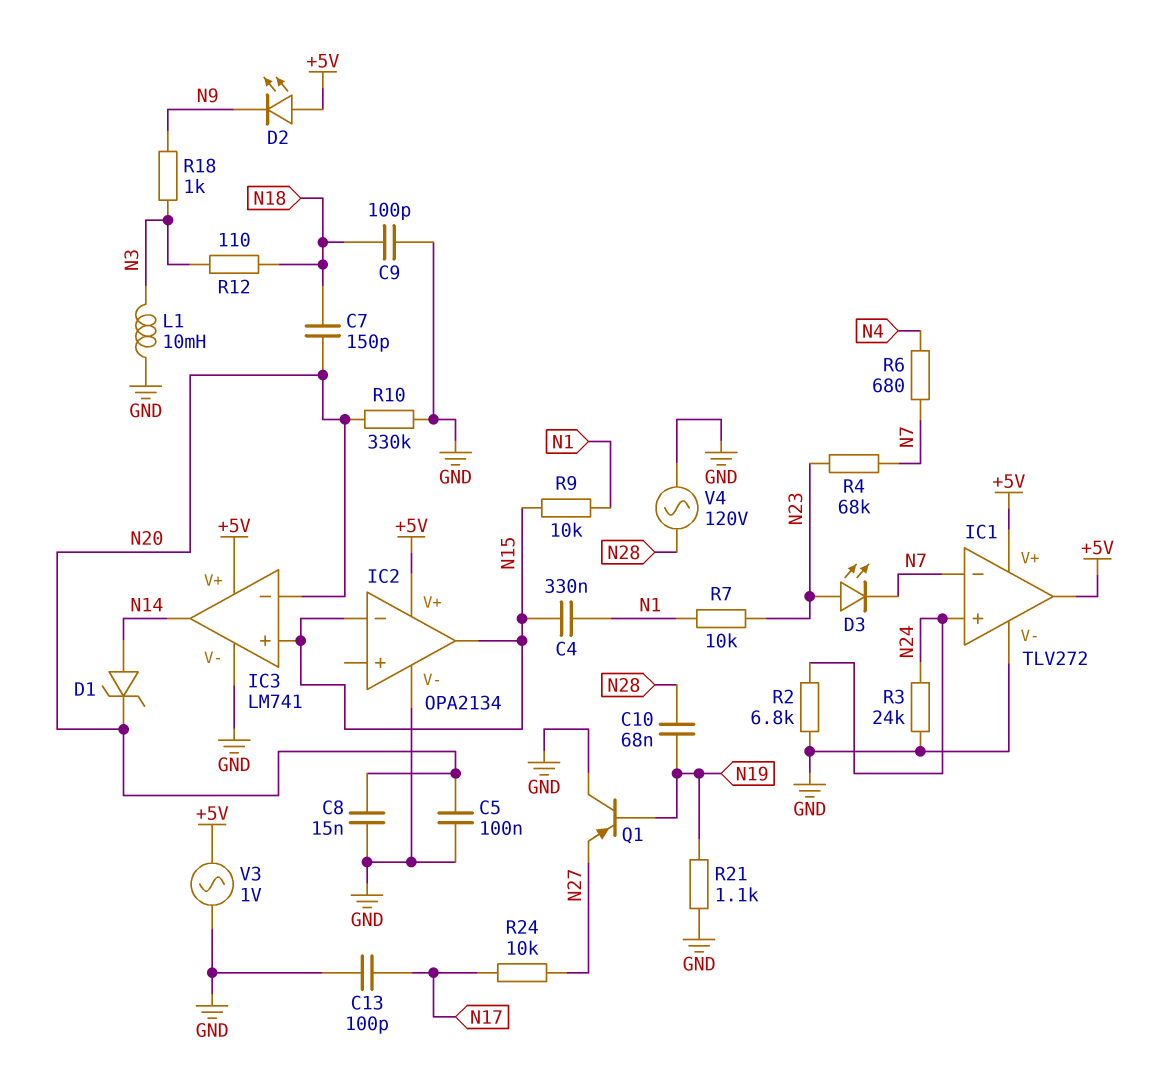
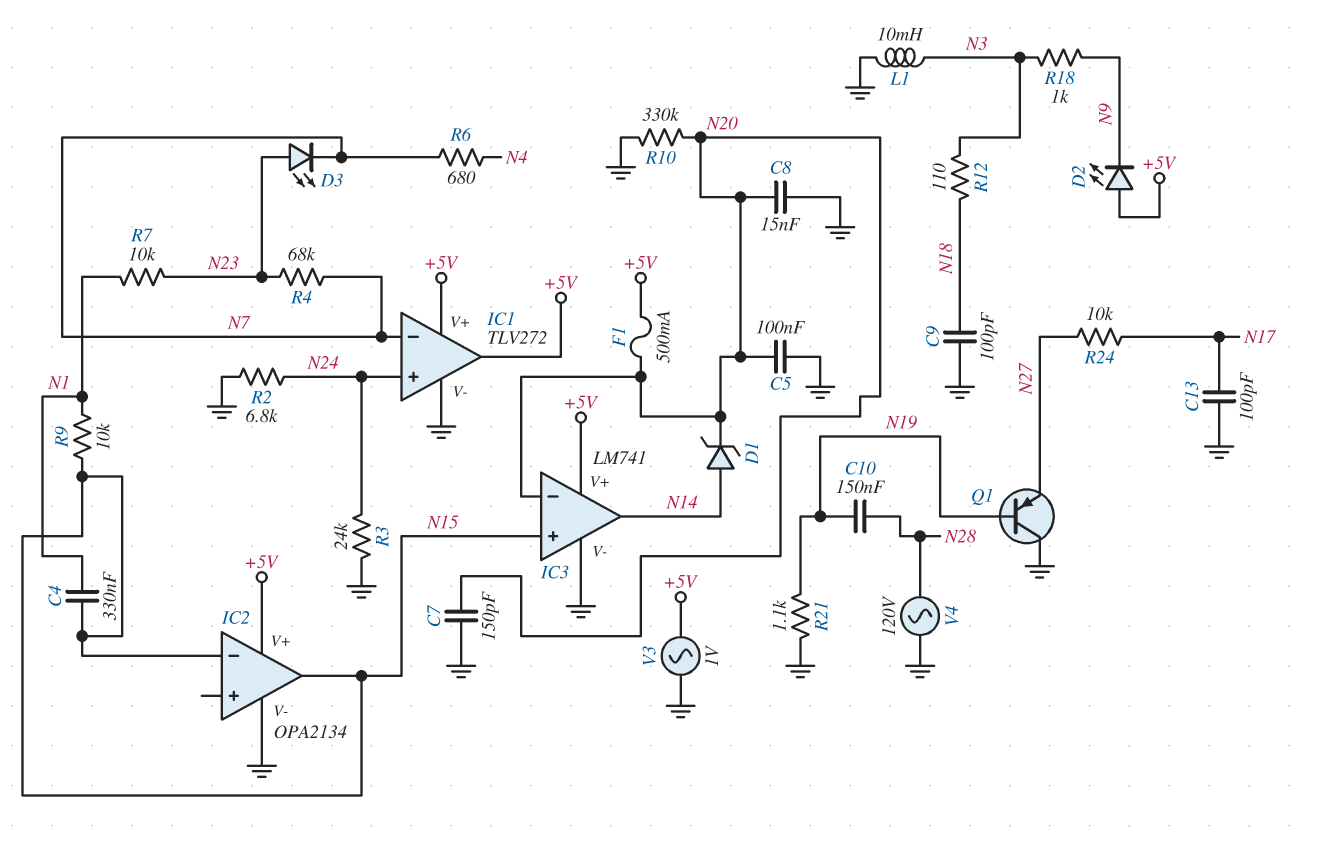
C7: 150pF (N18, N20) -> 150pF (GND, N20)
C10: 68nF (N19, N28) -> 150nF (N19, N28)
F1: none -> 500mA (+5V, N20)

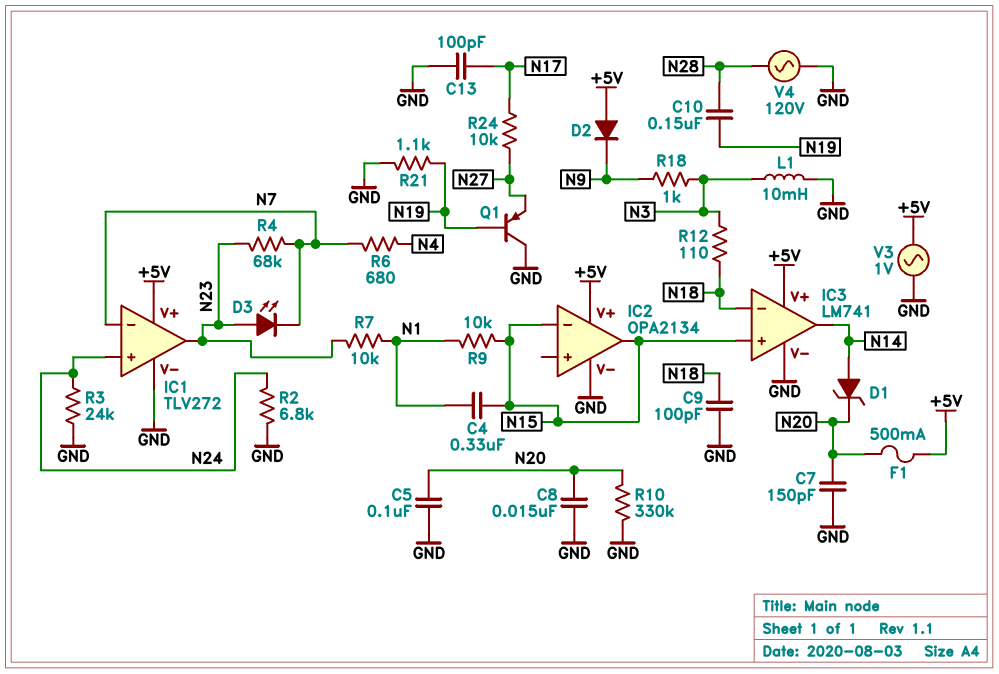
D2: LED (A +5V, K N9) -> diode (A +5V, K N9)
IC1 pin out: +5V -> N23
IC3 pin in-: N20 -> N18

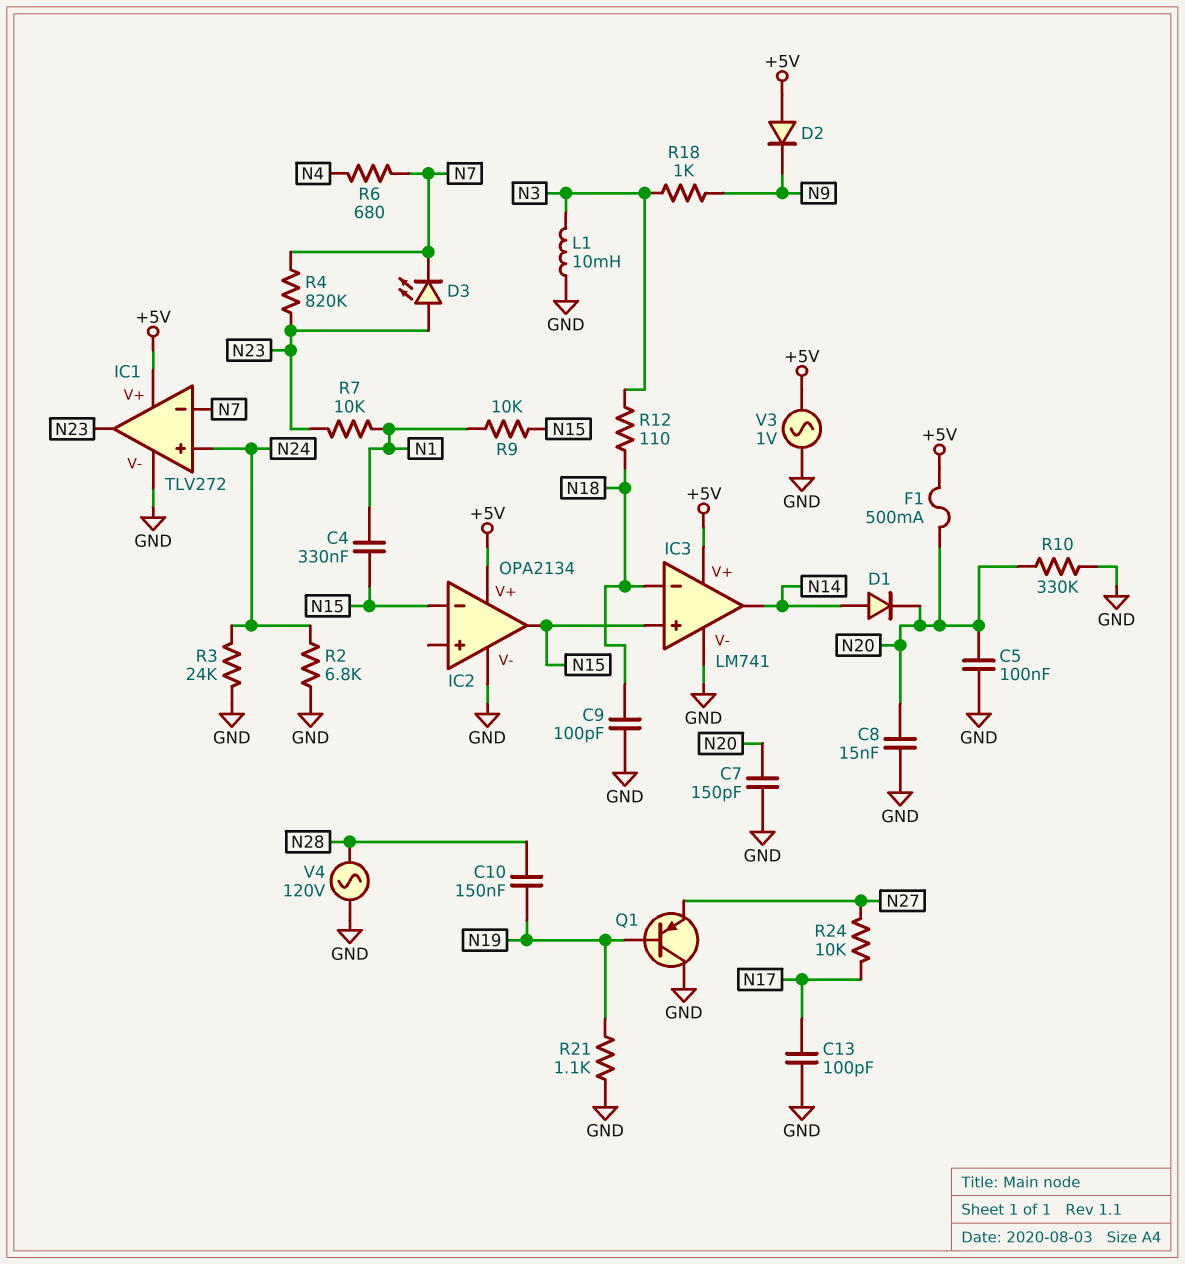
D1: zener (A N14, K N20) -> diode (A N14, K N20)
R4: 68k (N7, N23) -> 820k (N7, N23)

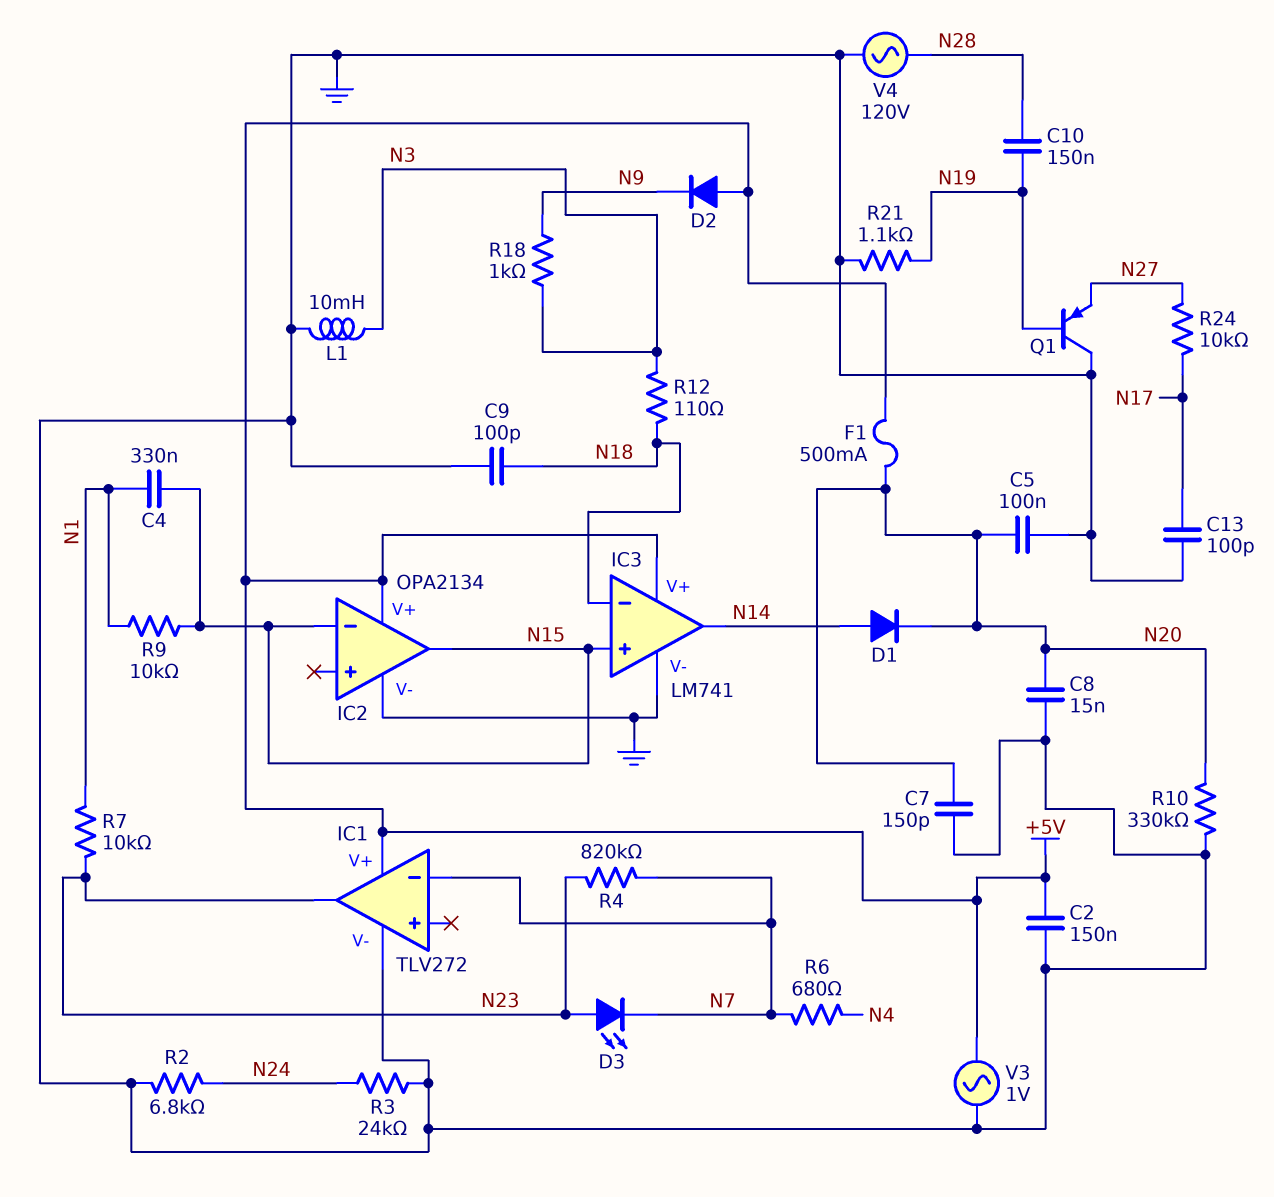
C2: none -> 150nF (+5V, GND)
IC1 pin in+: N24 -> none

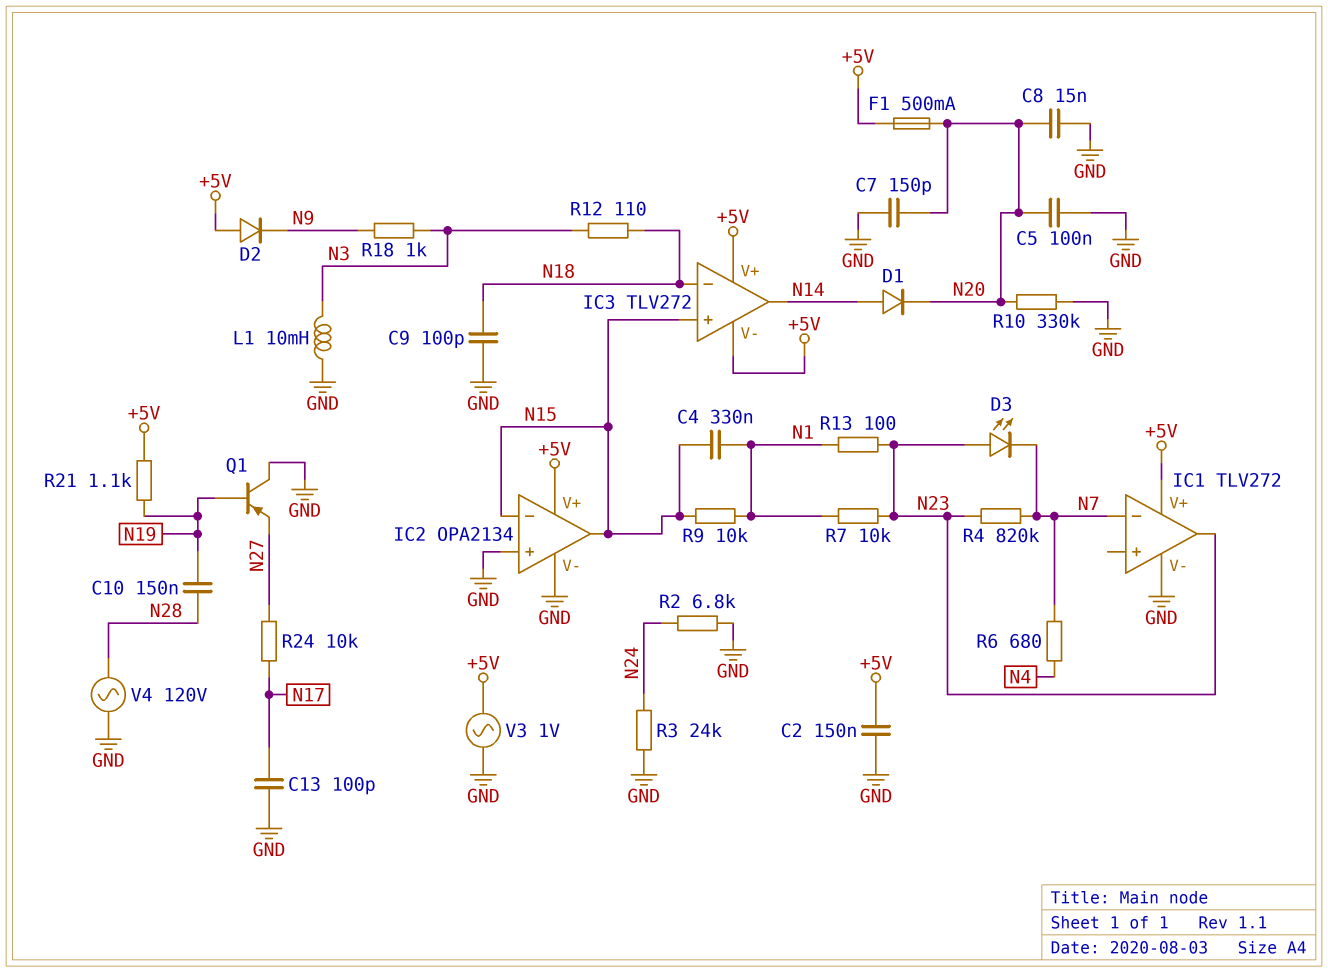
IC2 pin in+: none -> GND
IC3: LM741 -> TLV272
IC3 pin V-: GND -> +5V
R13: none -> 100 (N1, N23)
R21: 1.1k (GND, N19) -> 1.1k (+5V, N19)

